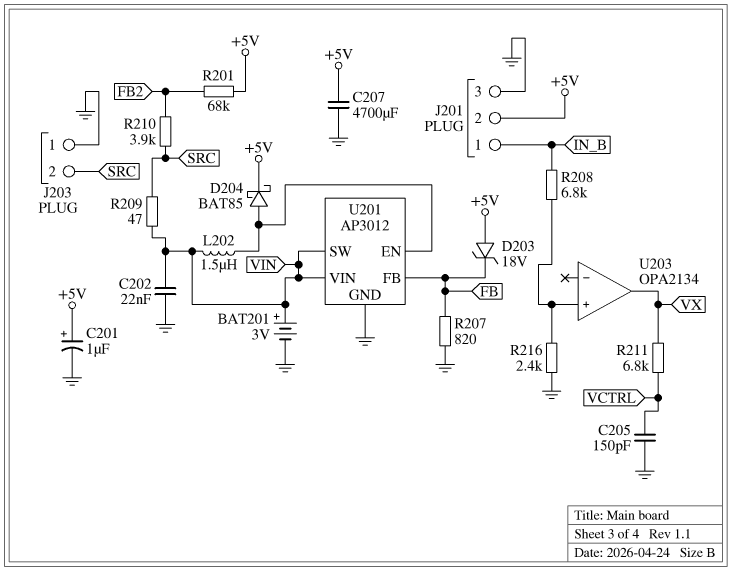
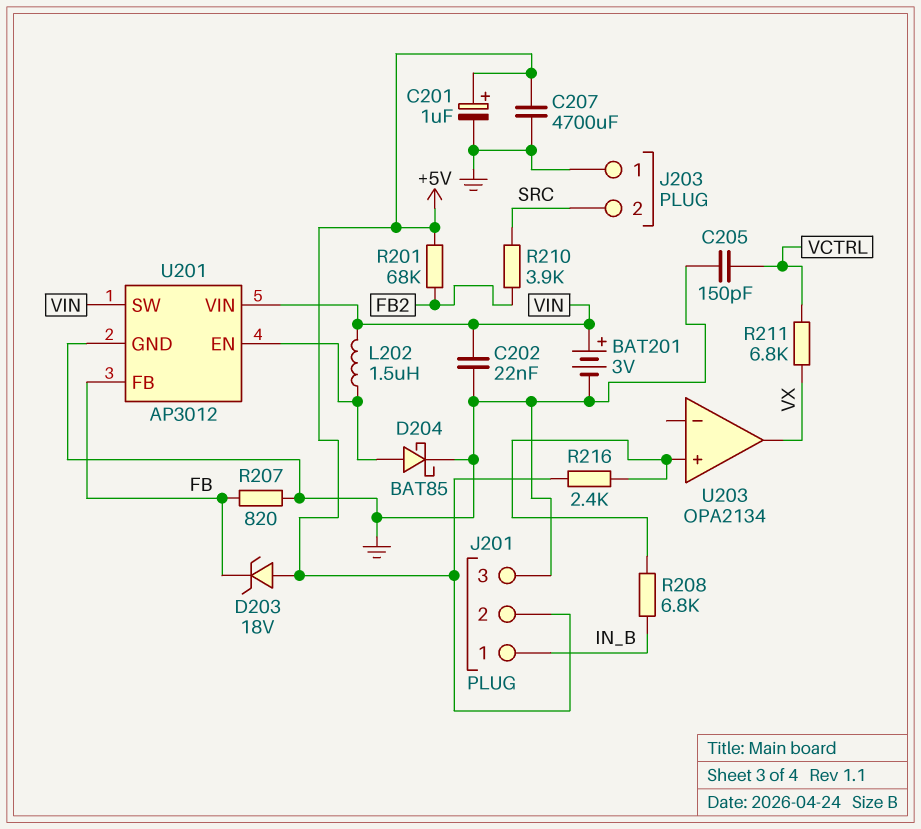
D204: schottky BAT85 (A U201/EN, K +5V) -> schottky BAT85 (A U201/EN, K GND)
R209: 47 (SRC, VIN) -> none
R216: 2.4k (GND, U203/in+) -> 2.4k (+5V, U203/in+)

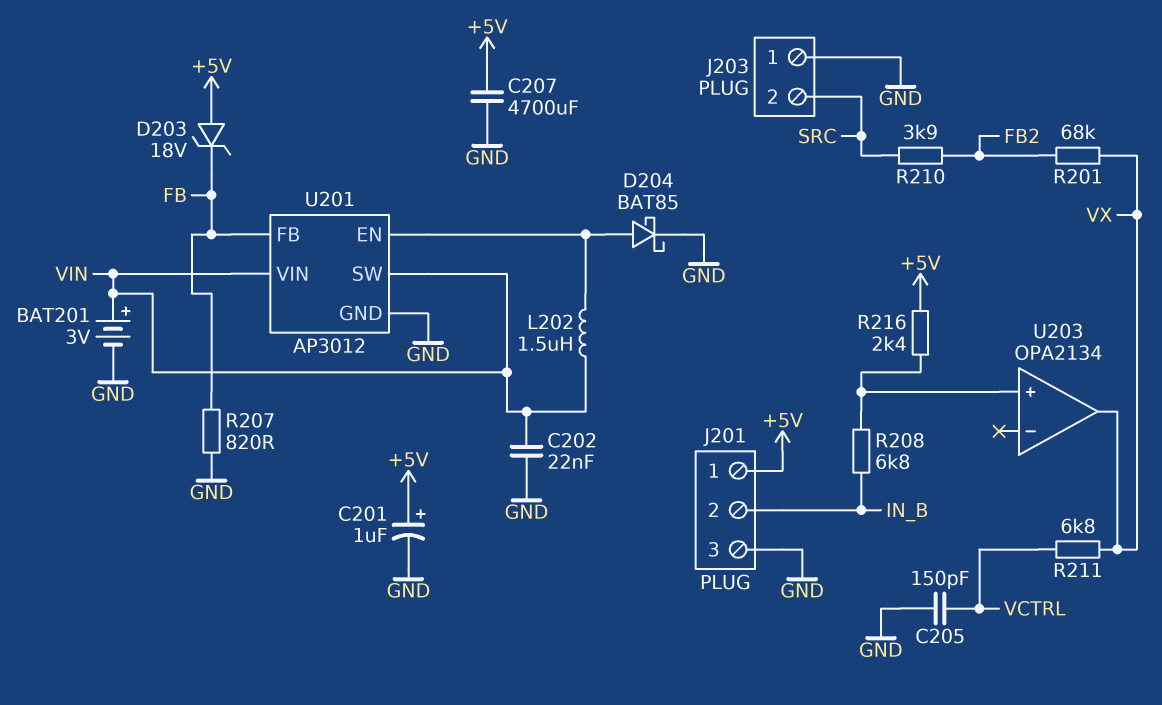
J201 pin 1: IN_B -> +5V
J201 pin 2: +5V -> IN_B
R201: 68k (+5V, FB2) -> 68k (FB2, VX)

